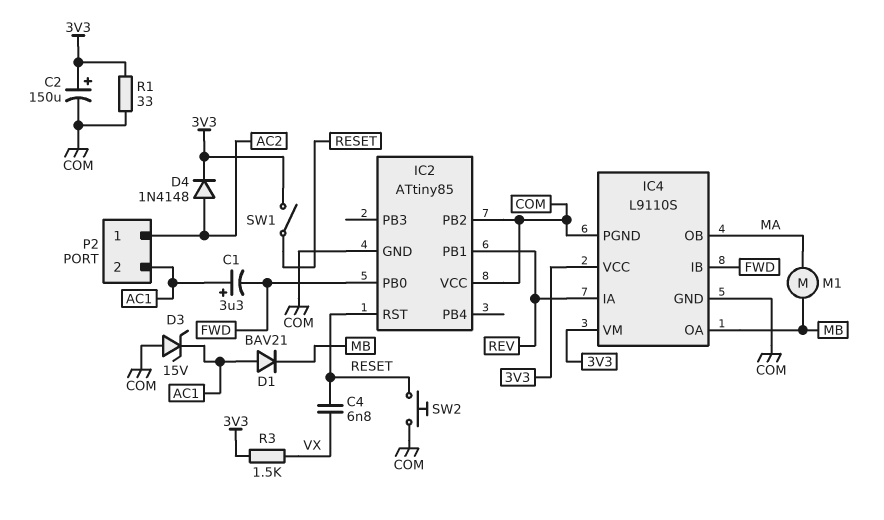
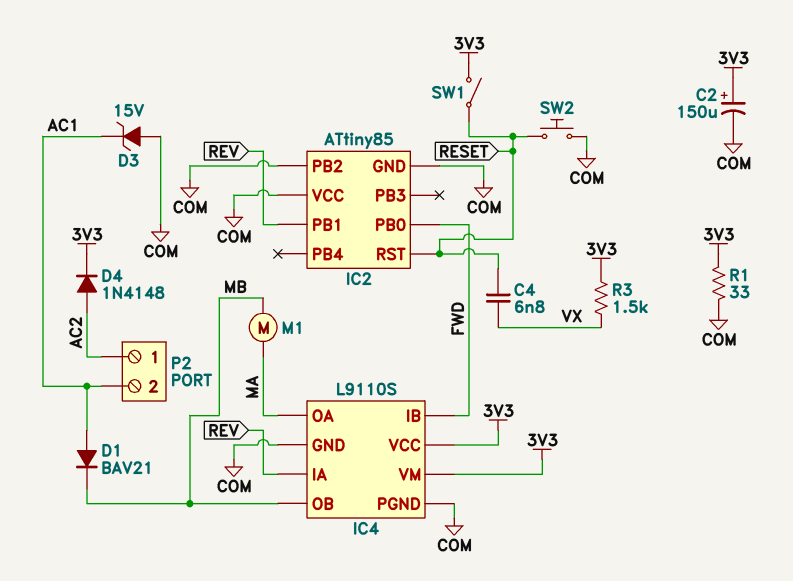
C1: 3.3uF (plus AC1, minus FWD) -> none
IC4 pin OA: MB -> MA
IC4 pin OB: MA -> MB

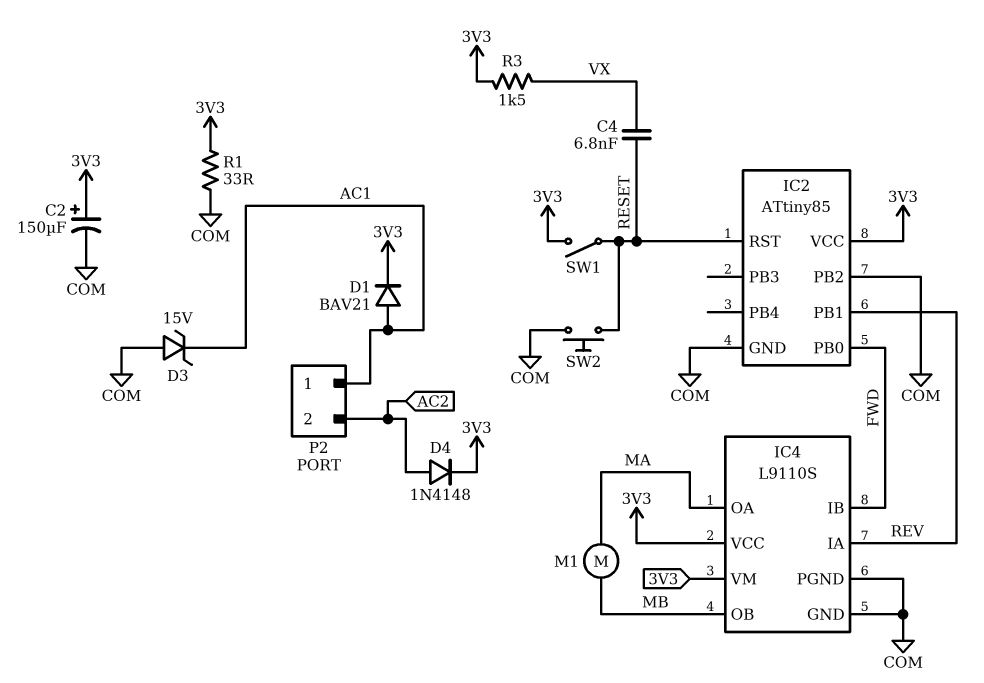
D1: diode BAV21 (A AC1, K MB) -> diode BAV21 (A AC1, K 3V3)
IC2 pin VCC: COM -> 3V3
P2 pin 1: AC2 -> AC1
P2 pin 2: AC1 -> AC2

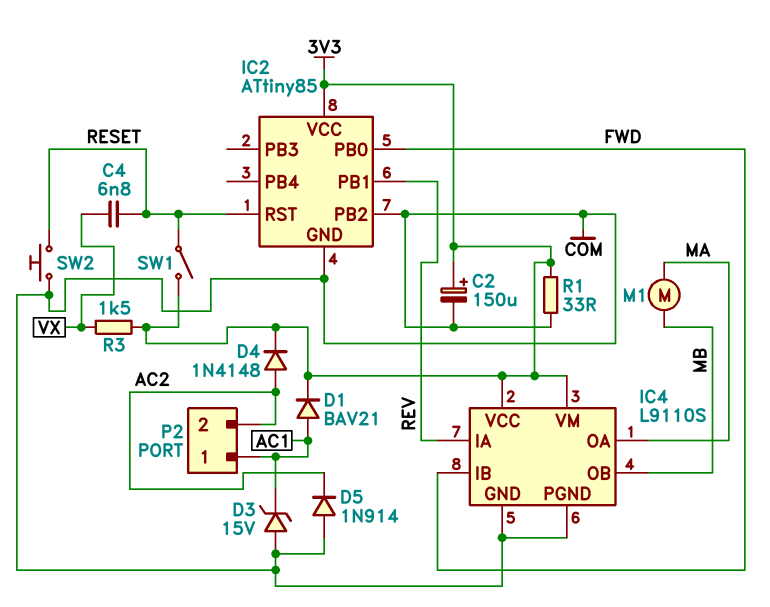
D5: none -> diode 1N914 (A COM, K AC2)

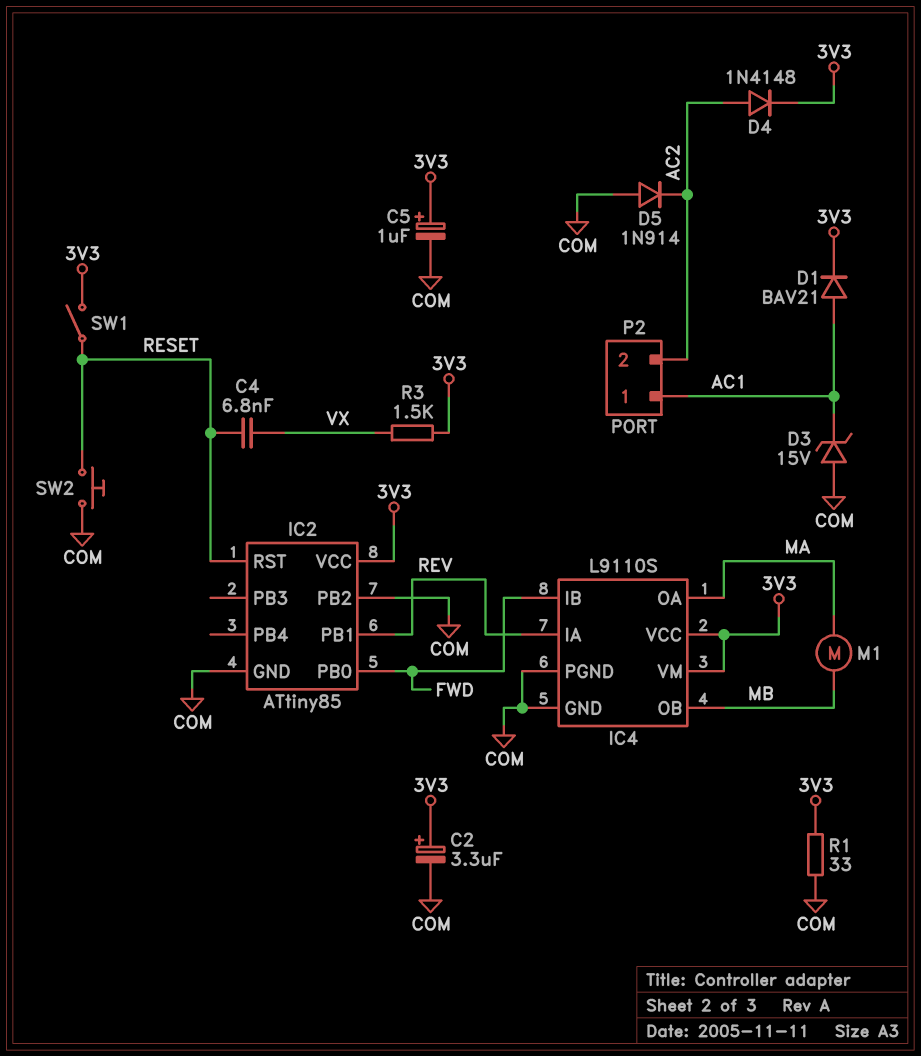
C2: 150uF (plus 3V3, minus COM) -> 3.3uF (plus 3V3, minus COM)
C5: none -> 1uF (plus 3V3, minus COM)

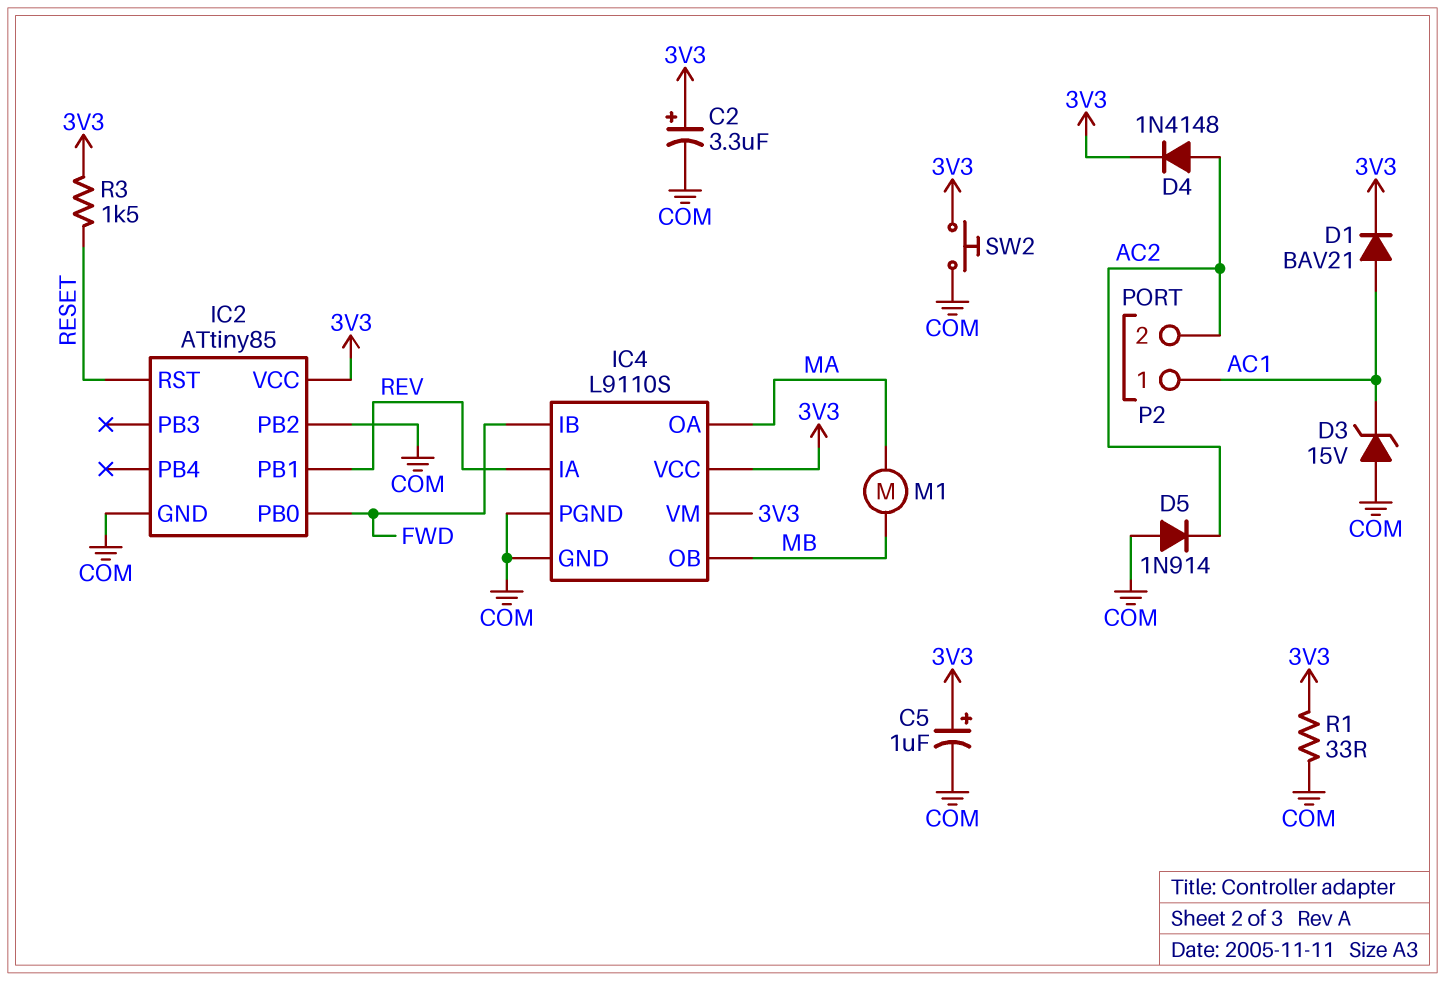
C4: 6.8nF (RESET, VX) -> none
R3: 1.5k (3V3, VX) -> 1.5k (3V3, RESET)
SW1: switch (3V3, RESET) -> none
SW2: button (COM, RESET) -> button (3V3, COM)

